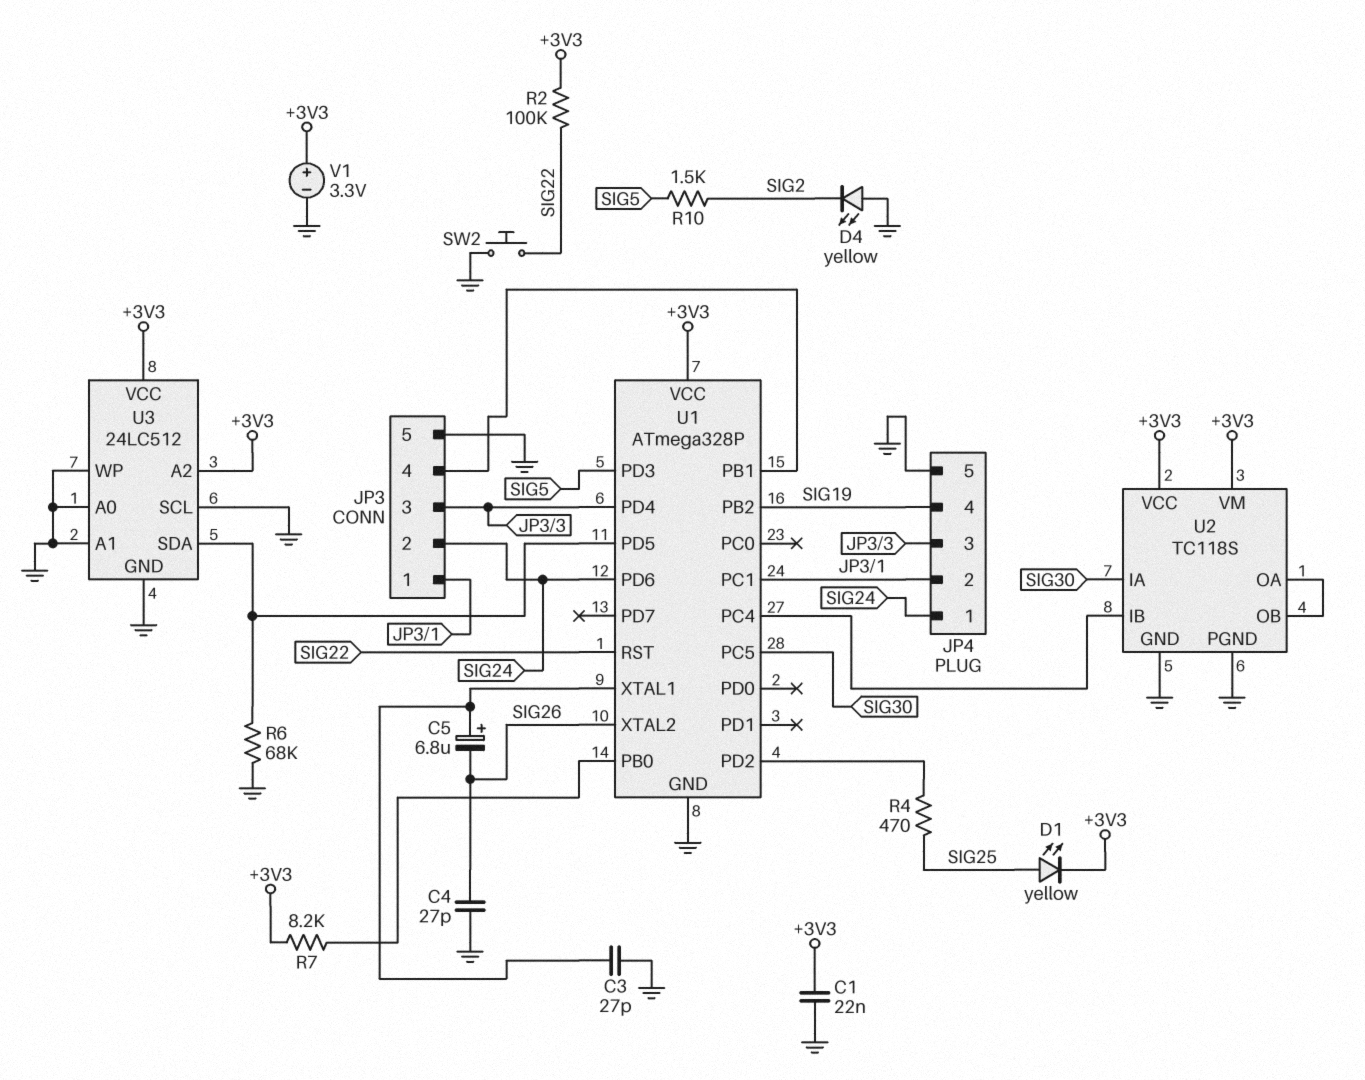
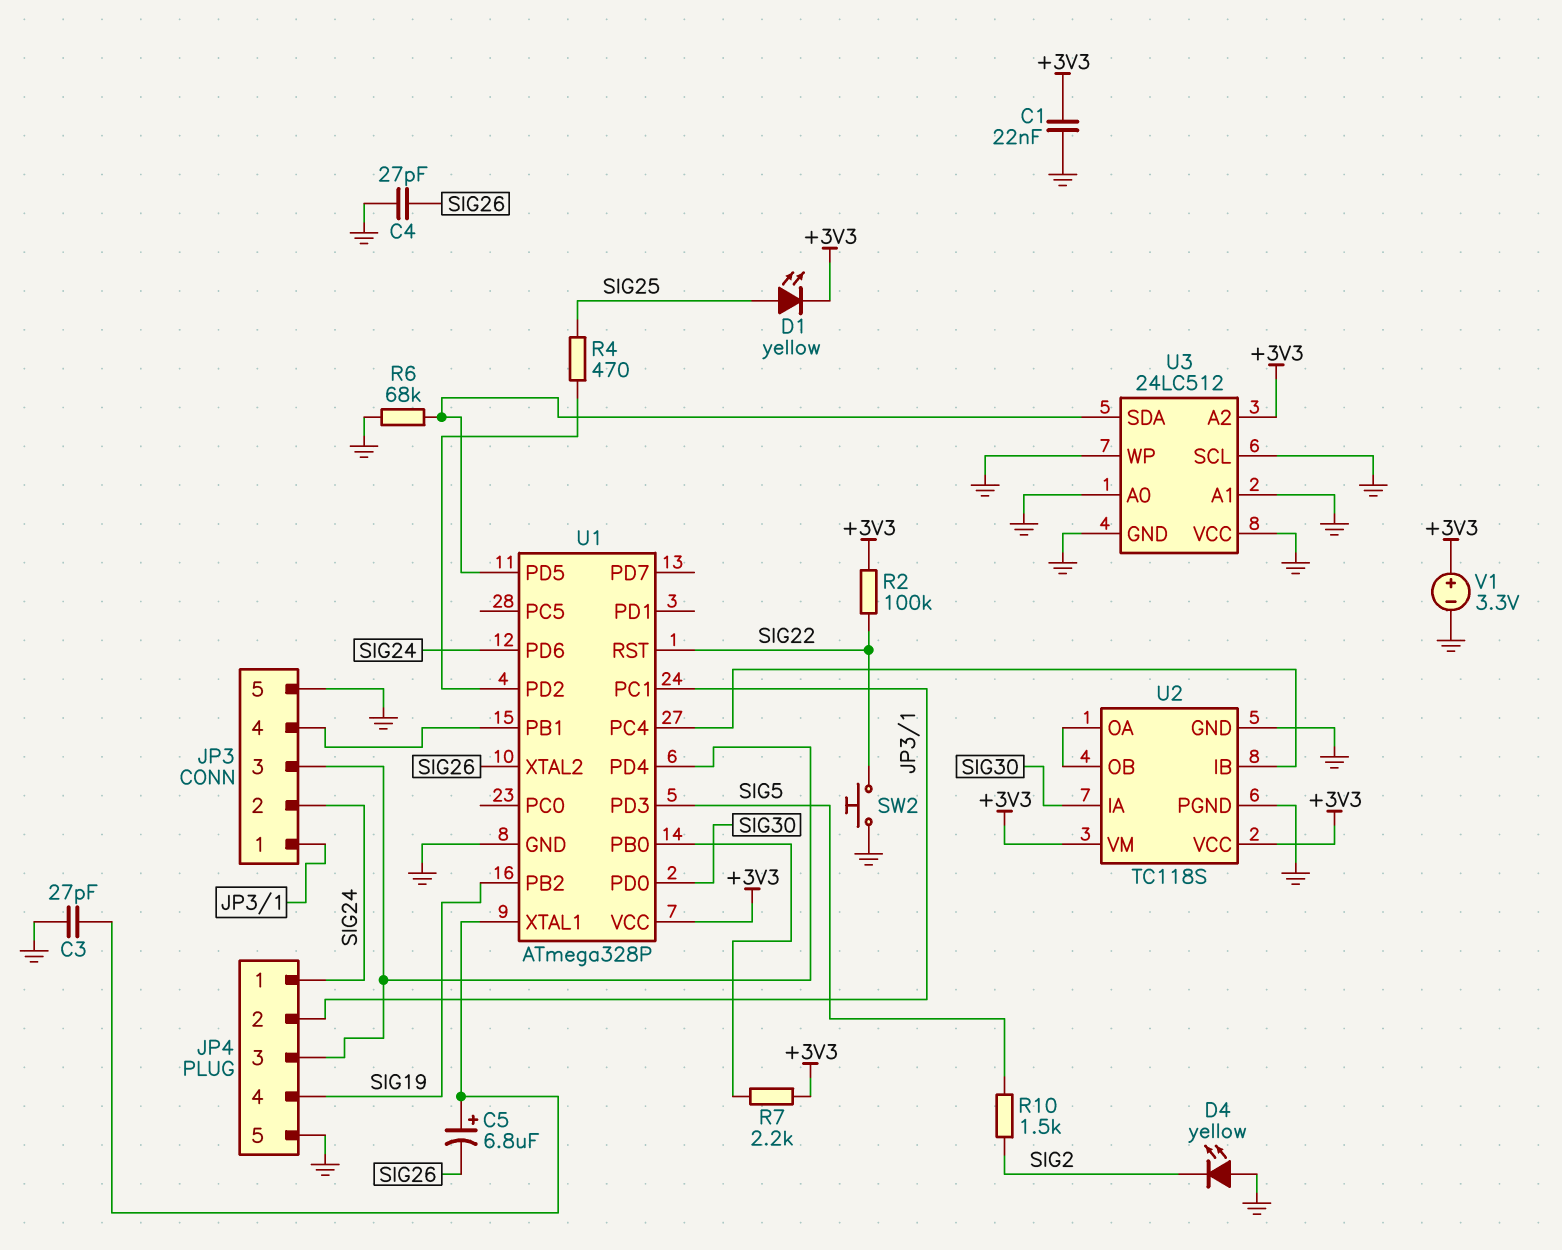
R7: 8.2k (+3V3, U1/PB0) -> 2.2k (+3V3, U1/PB0)
U1 pin PC5: SIG30 -> none
U1 pin PD0: none -> SIG30
U3 pin VCC: +3V3 -> GND

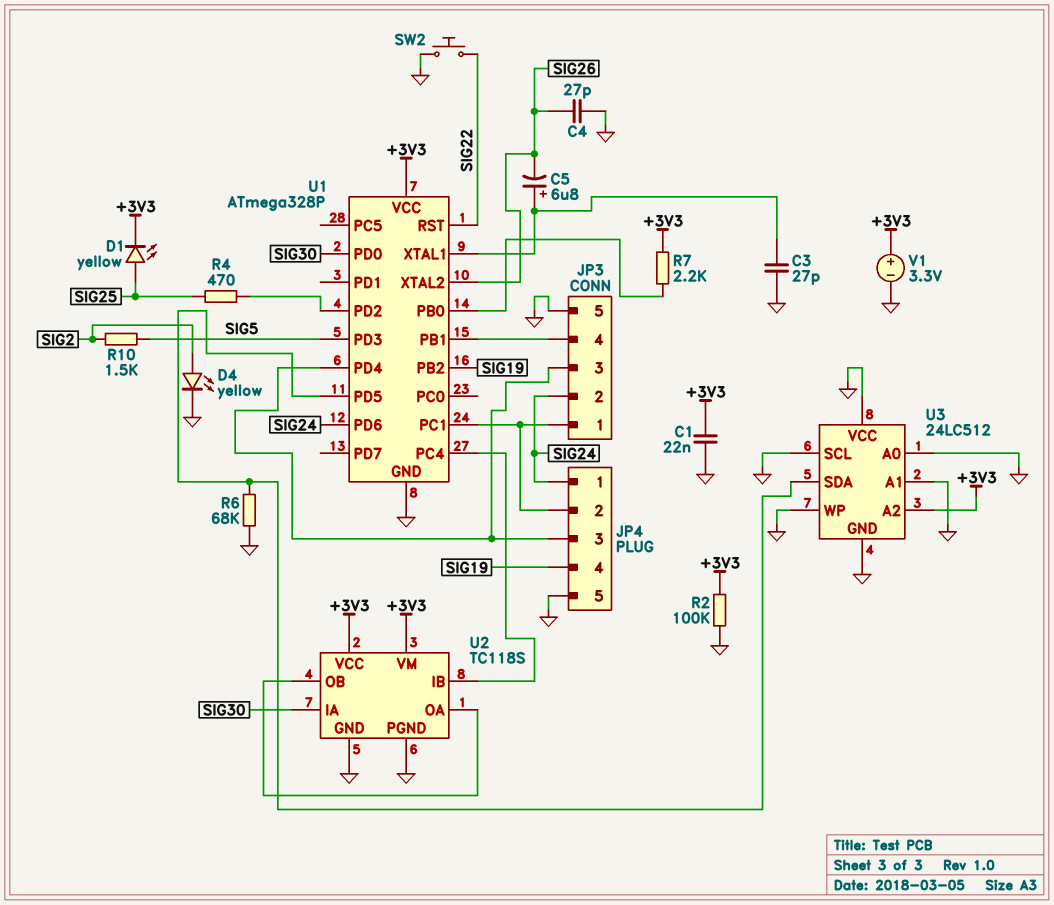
D4: LED yellow (A GND, K SIG2) -> LED yellow (A SIG2, K GND)
R2: 100k (+3V3, SIG22) -> 100k (+3V3, GND)

